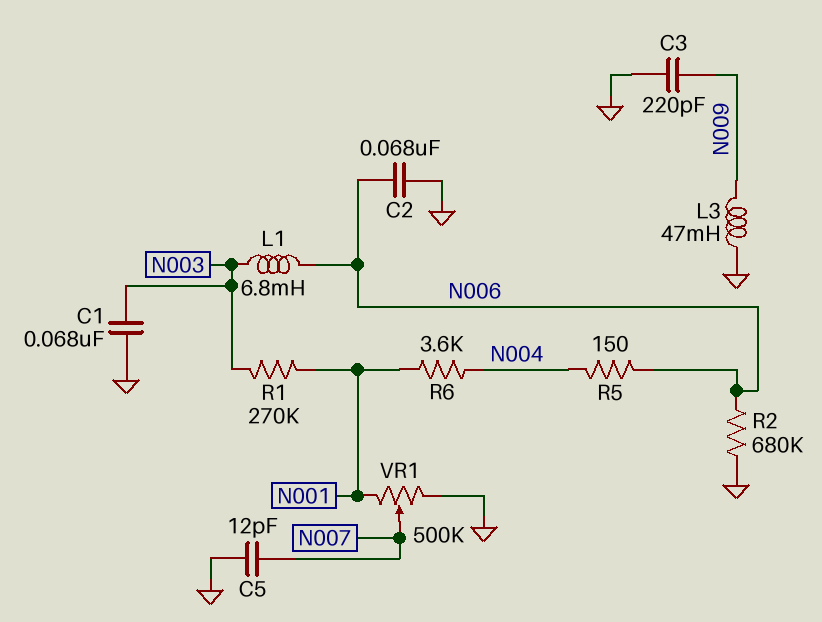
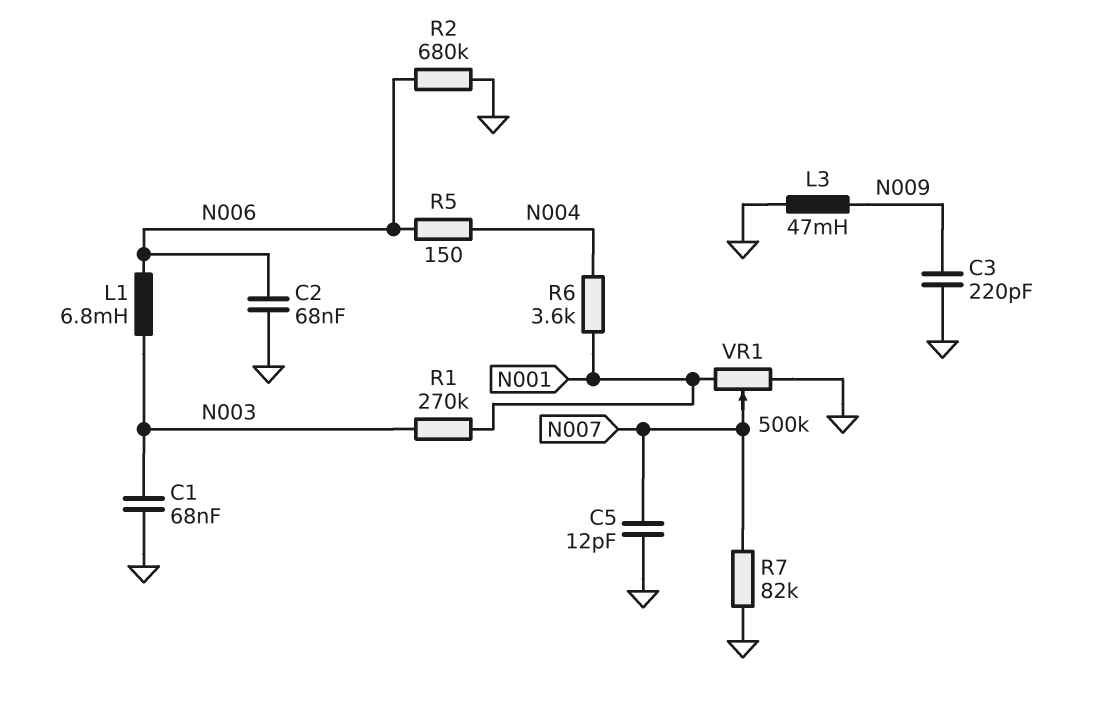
R7: none -> 82k (GND, N007)

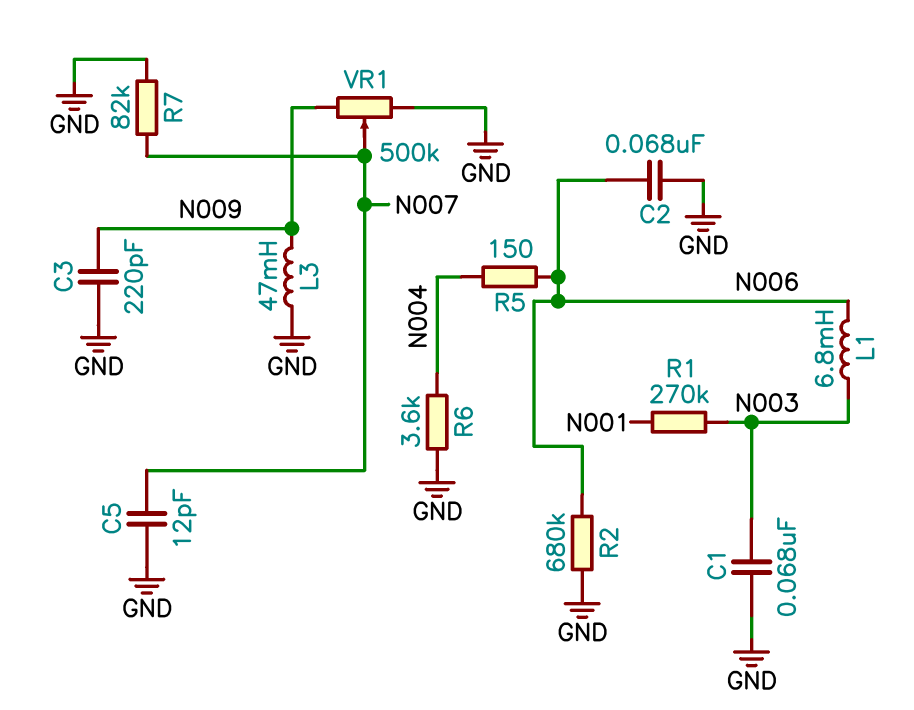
R6: 3.6k (N001, N004) -> 3.6k (GND, N004)
VR1: 500k (GND, N001, wiper N007) -> 500k (GND, N009, wiper N007)

